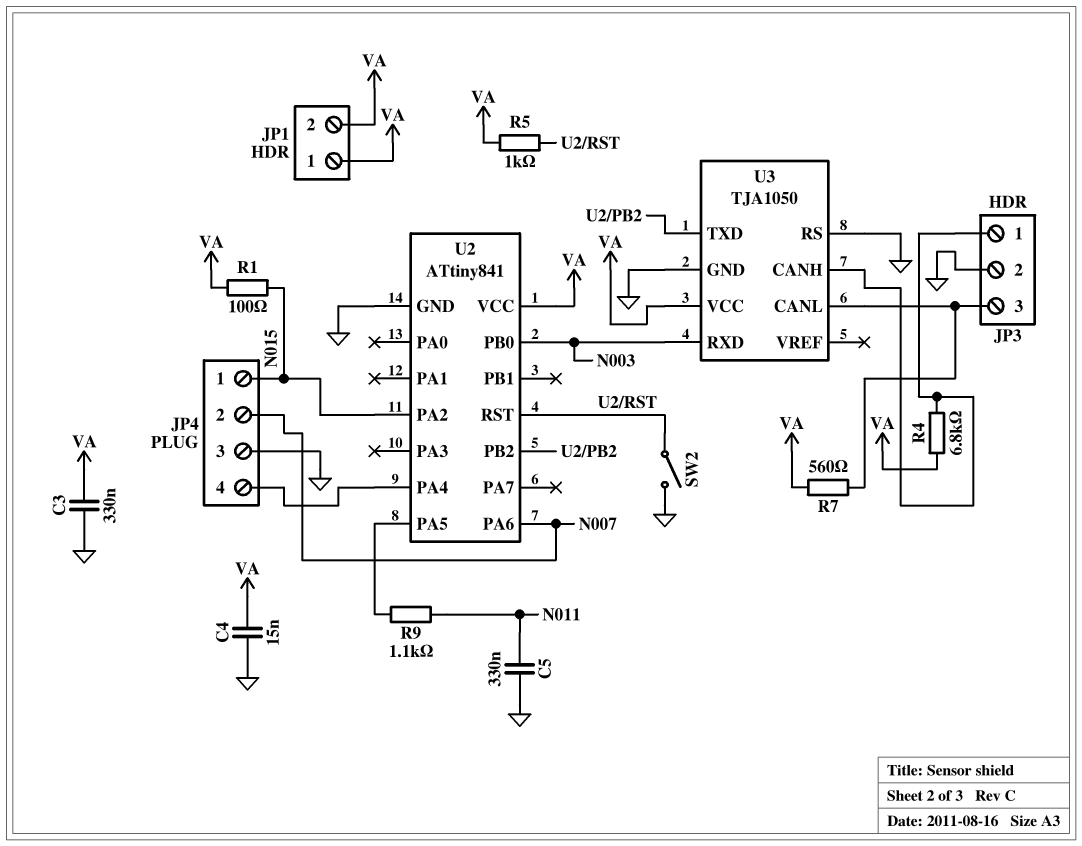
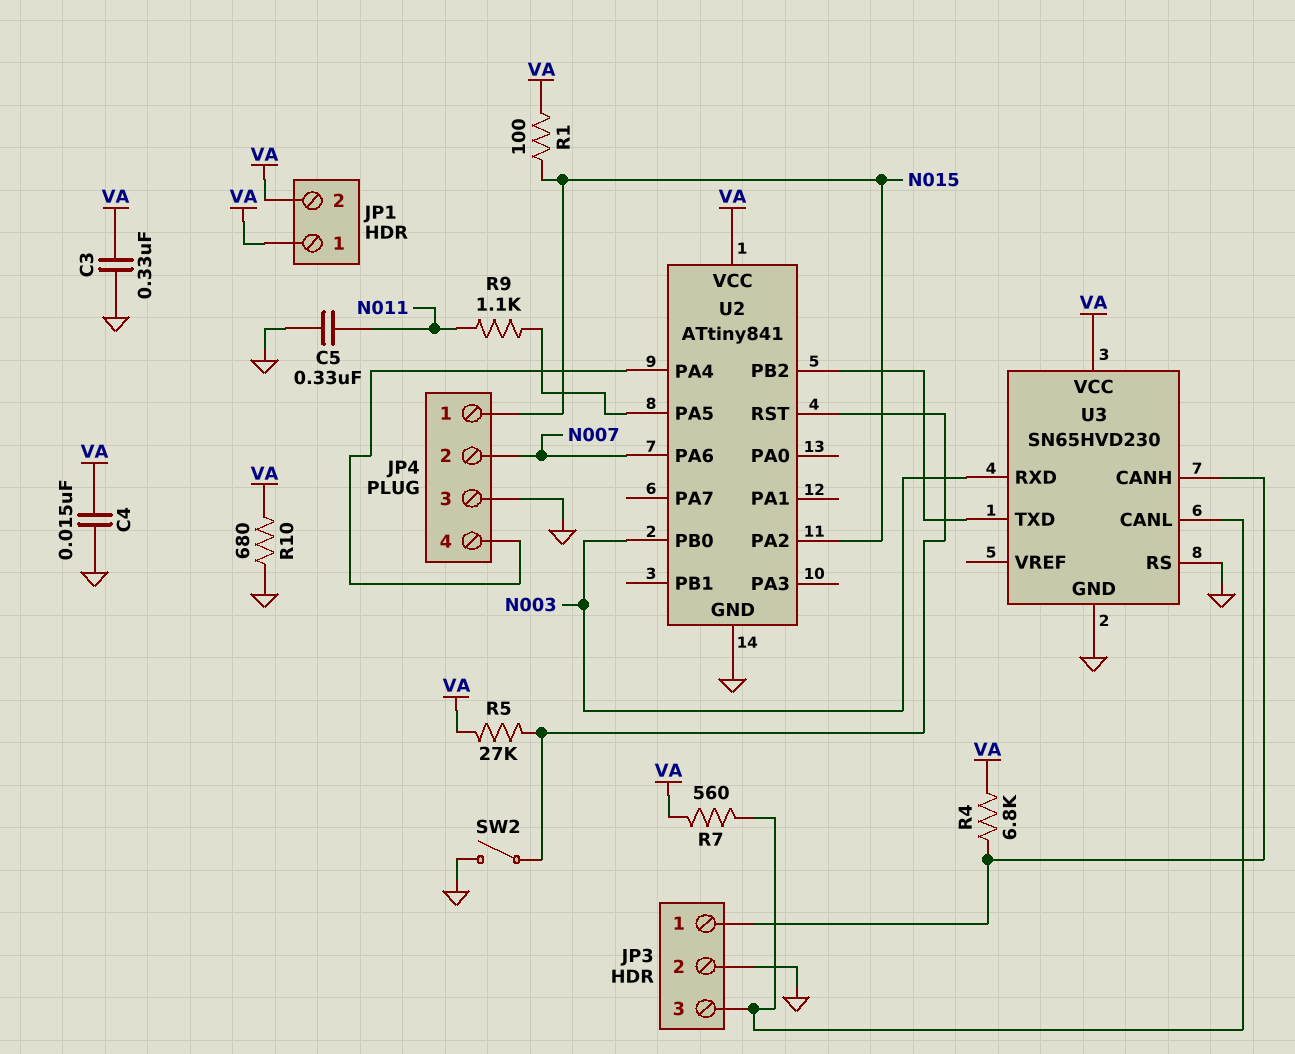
R5: 1k (U2/RST, VA) -> 27k (U2/RST, VA)
R10: none -> 680 (GND, VA)
U3: TJA1050 -> SN65HVD230

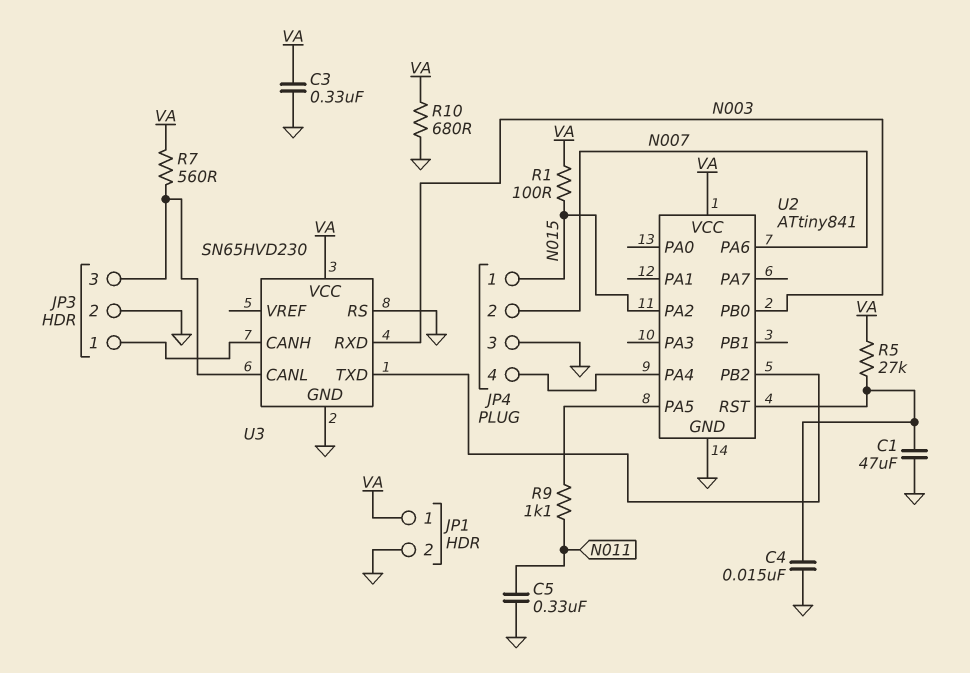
C1: none -> 47uF (GND, U2/RST)
C4: 15nF (GND, VA) -> 15nF (GND, U2/RST)
JP1 pin 2: VA -> GND
R4: 6.8k (JP3/1, VA) -> none
SW2: switch (GND, U2/RST) -> none

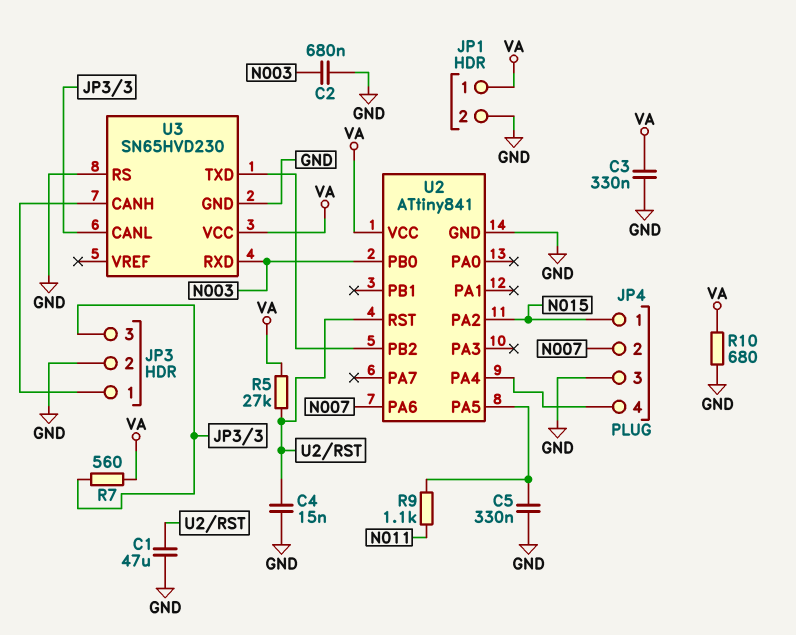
C2: none -> 680nF (GND, N003)
C5: 330nF (GND, N011) -> 330nF (GND, U2/PA5)
R1: 100 (N015, VA) -> none

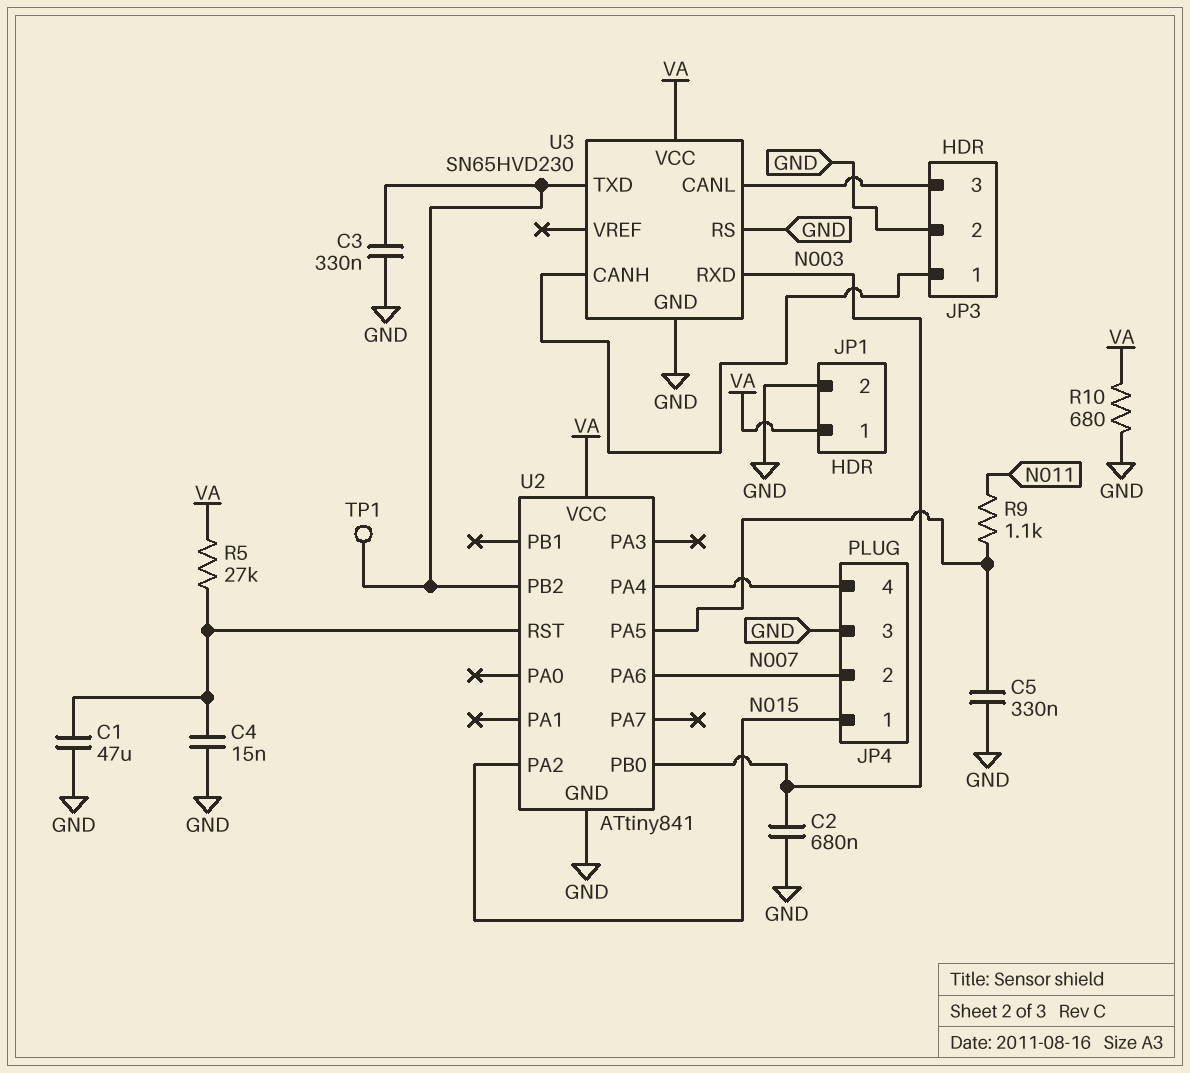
C3: 330nF (GND, VA) -> 330nF (GND, U2/PB2)
R7: 560 (JP3/3, VA) -> none
TP1: none -> test point (U2/PB2)

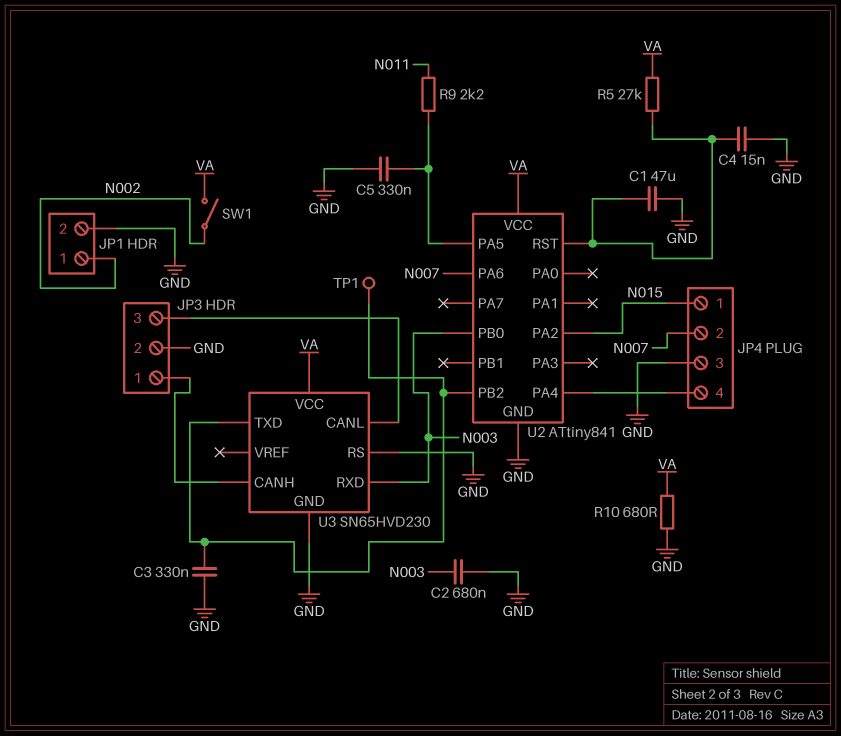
JP1 pin 1: VA -> N002
R9: 1.1k (N011, U2/PA5) -> 2.2k (N011, U2/PA5)
SW1: none -> switch (N002, VA)

